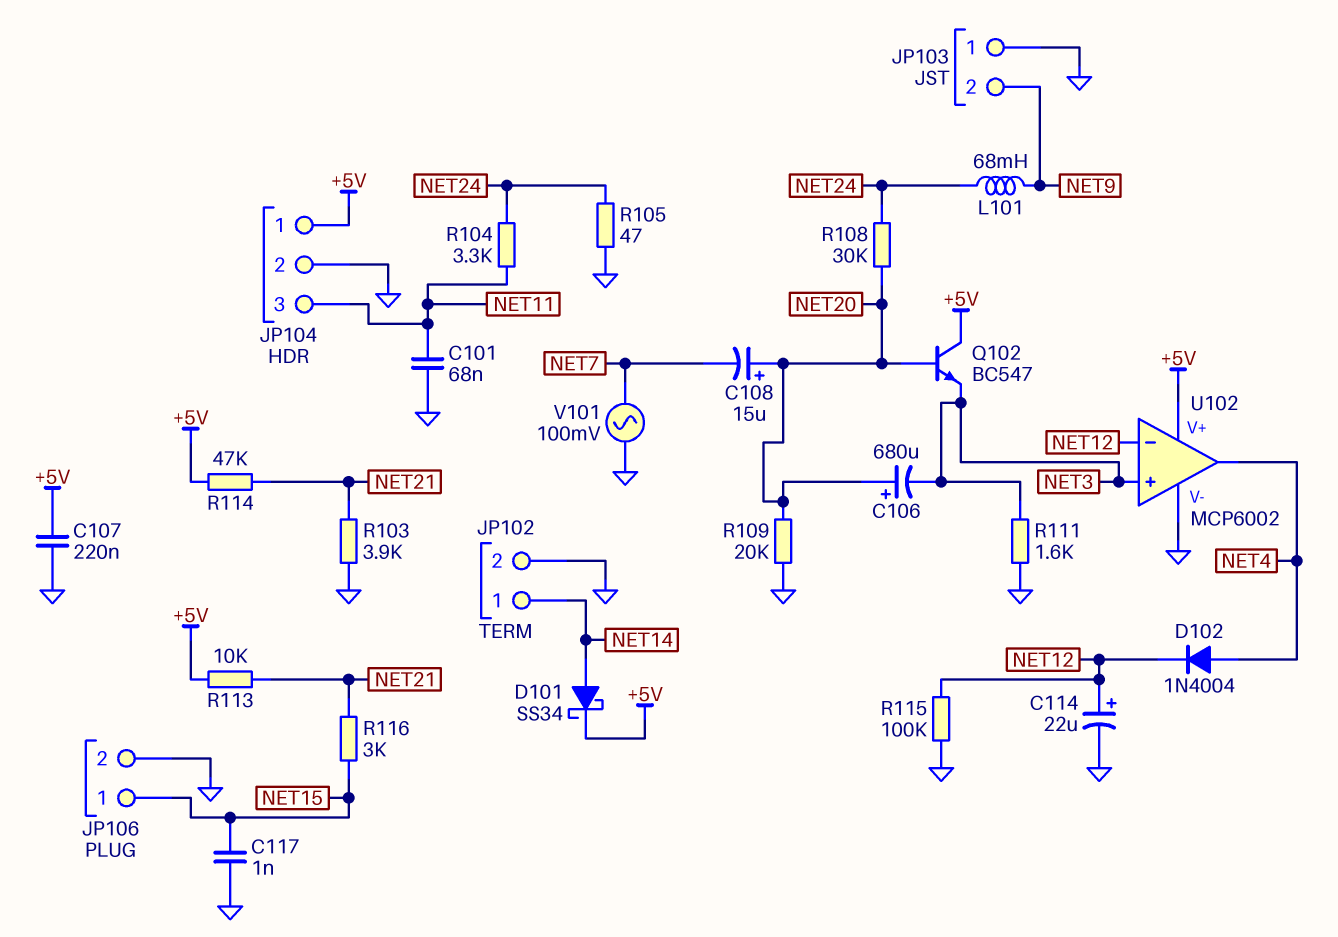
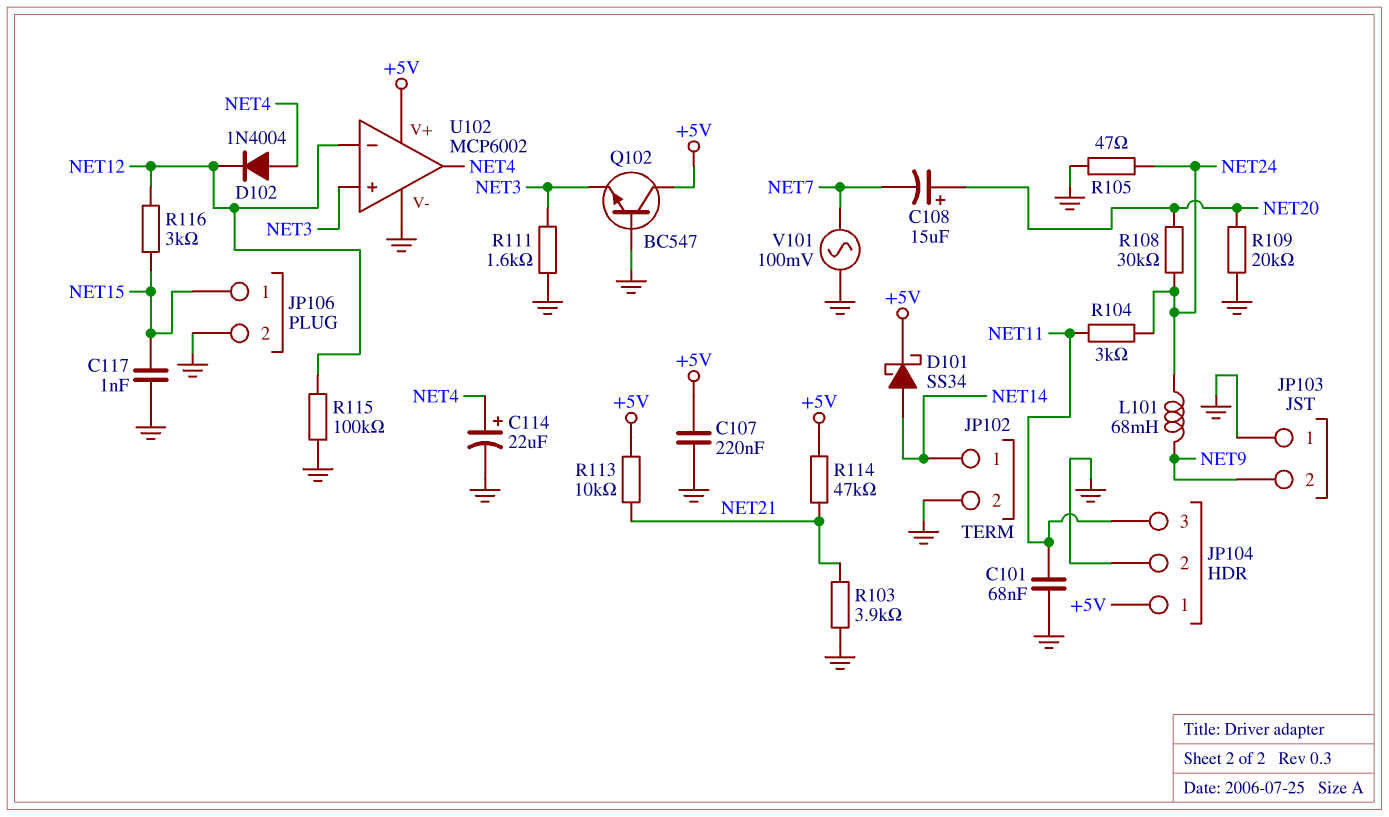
C106: 680uF (plus NET20, minus NET3) -> none
C114: 22uF (plus NET12, minus GND) -> 22uF (plus NET4, minus GND)
Q102: NPN BC547 (B NET20, C +5V, E NET3) -> NPN BC547 (B GND, C +5V, E NET3)
R104: 3.3k (NET11, NET24) -> 3k (NET11, NET24)
R116: 3k (NET15, NET21) -> 3k (NET12, NET15)

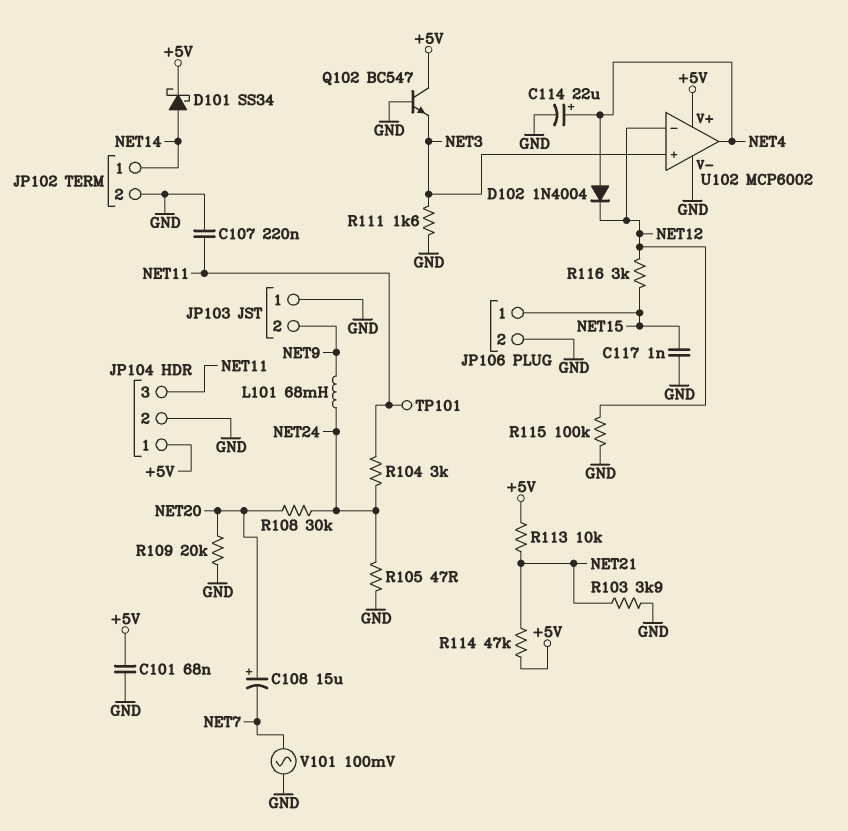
C101: 68nF (GND, NET11) -> 68nF (+5V, GND)
C107: 220nF (+5V, GND) -> 220nF (GND, NET11)
TP101: none -> test point (NET11)

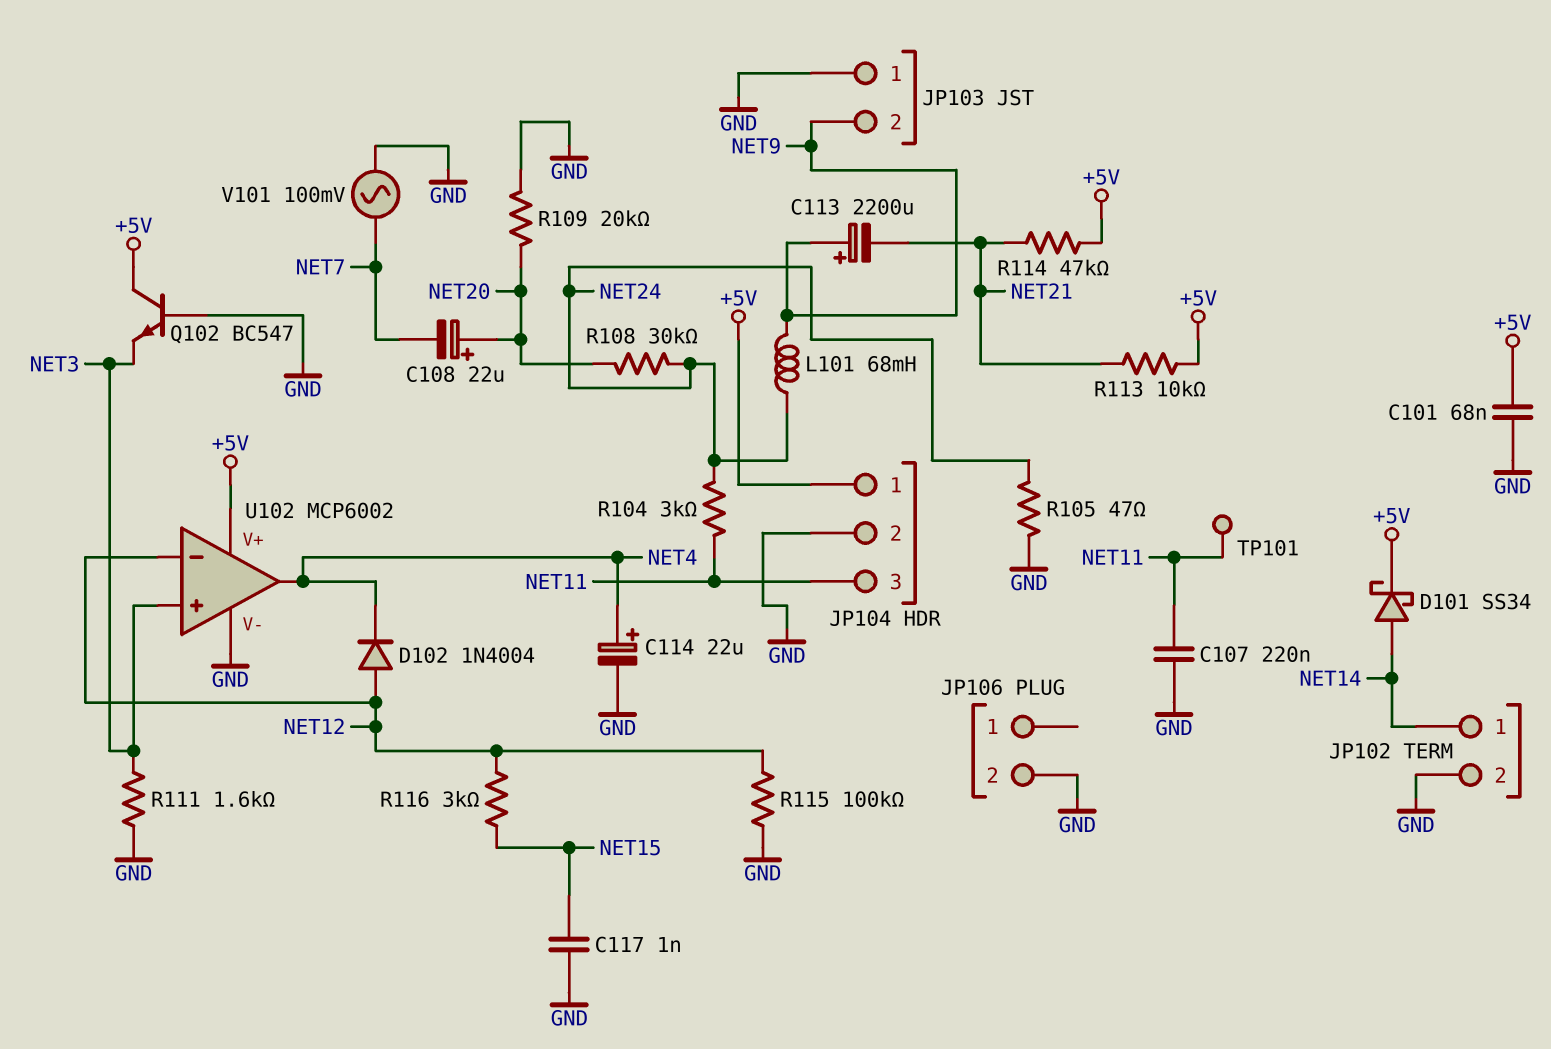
C108: 15uF (plus NET20, minus NET7) -> 22uF (plus NET20, minus NET7)
C113: none -> 2200uF (plus NET9, minus NET21)
D102: diode 1N4004 (A NET4, K NET12) -> diode 1N4004 (A NET12, K NET4)
JP106 pin 1: NET15 -> none
R103: 3.9k (GND, NET21) -> none

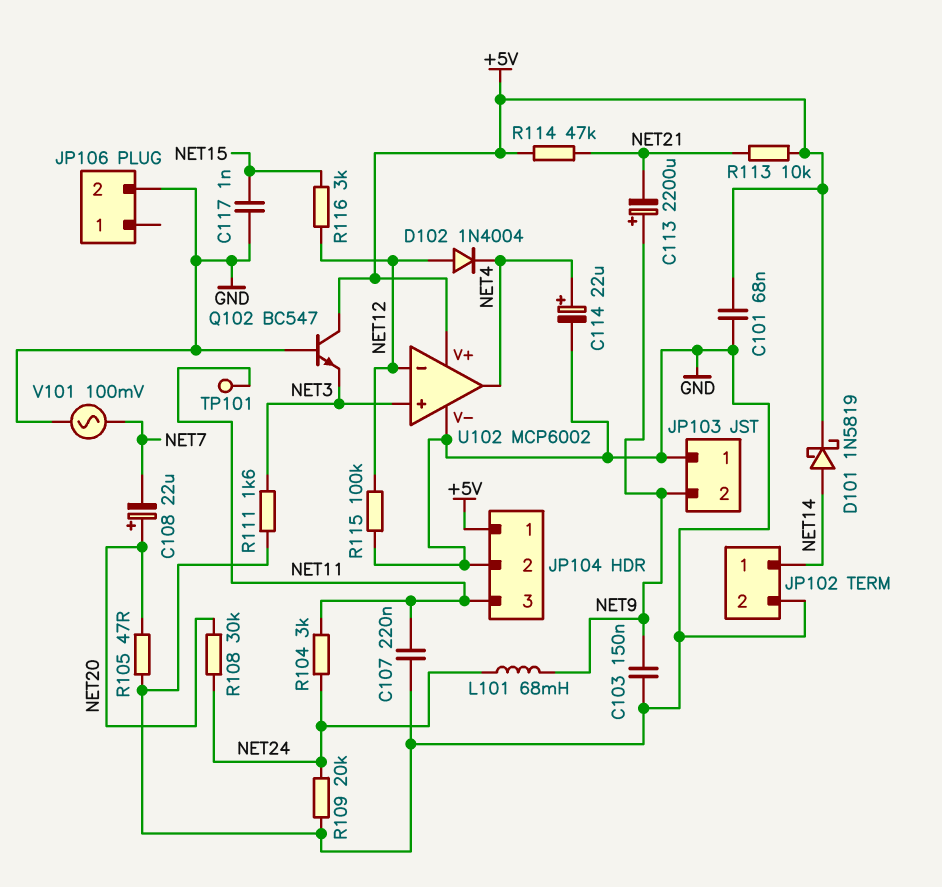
C103: none -> 150nF (GND, NET9)
D101: schottky SS34 (A NET14, K +5V) -> schottky 1N5819 (A NET14, K +5V)
R105: 47 (GND, NET24) -> 47 (GND, NET20)
R109: 20k (GND, NET20) -> 20k (GND, NET24)

